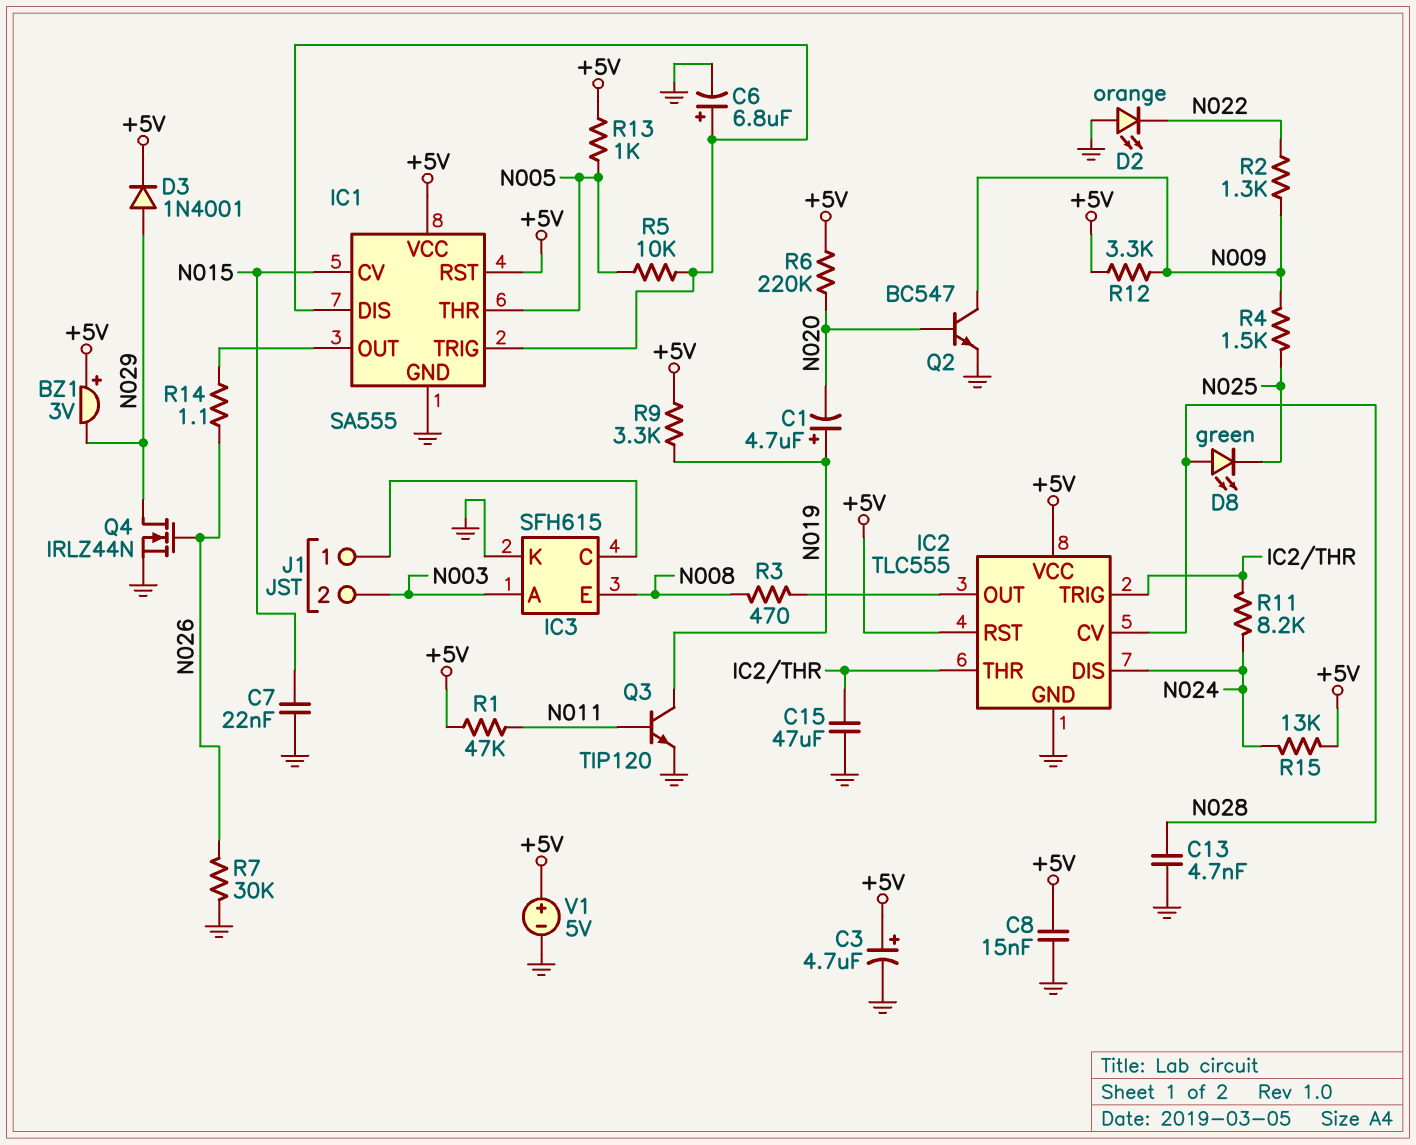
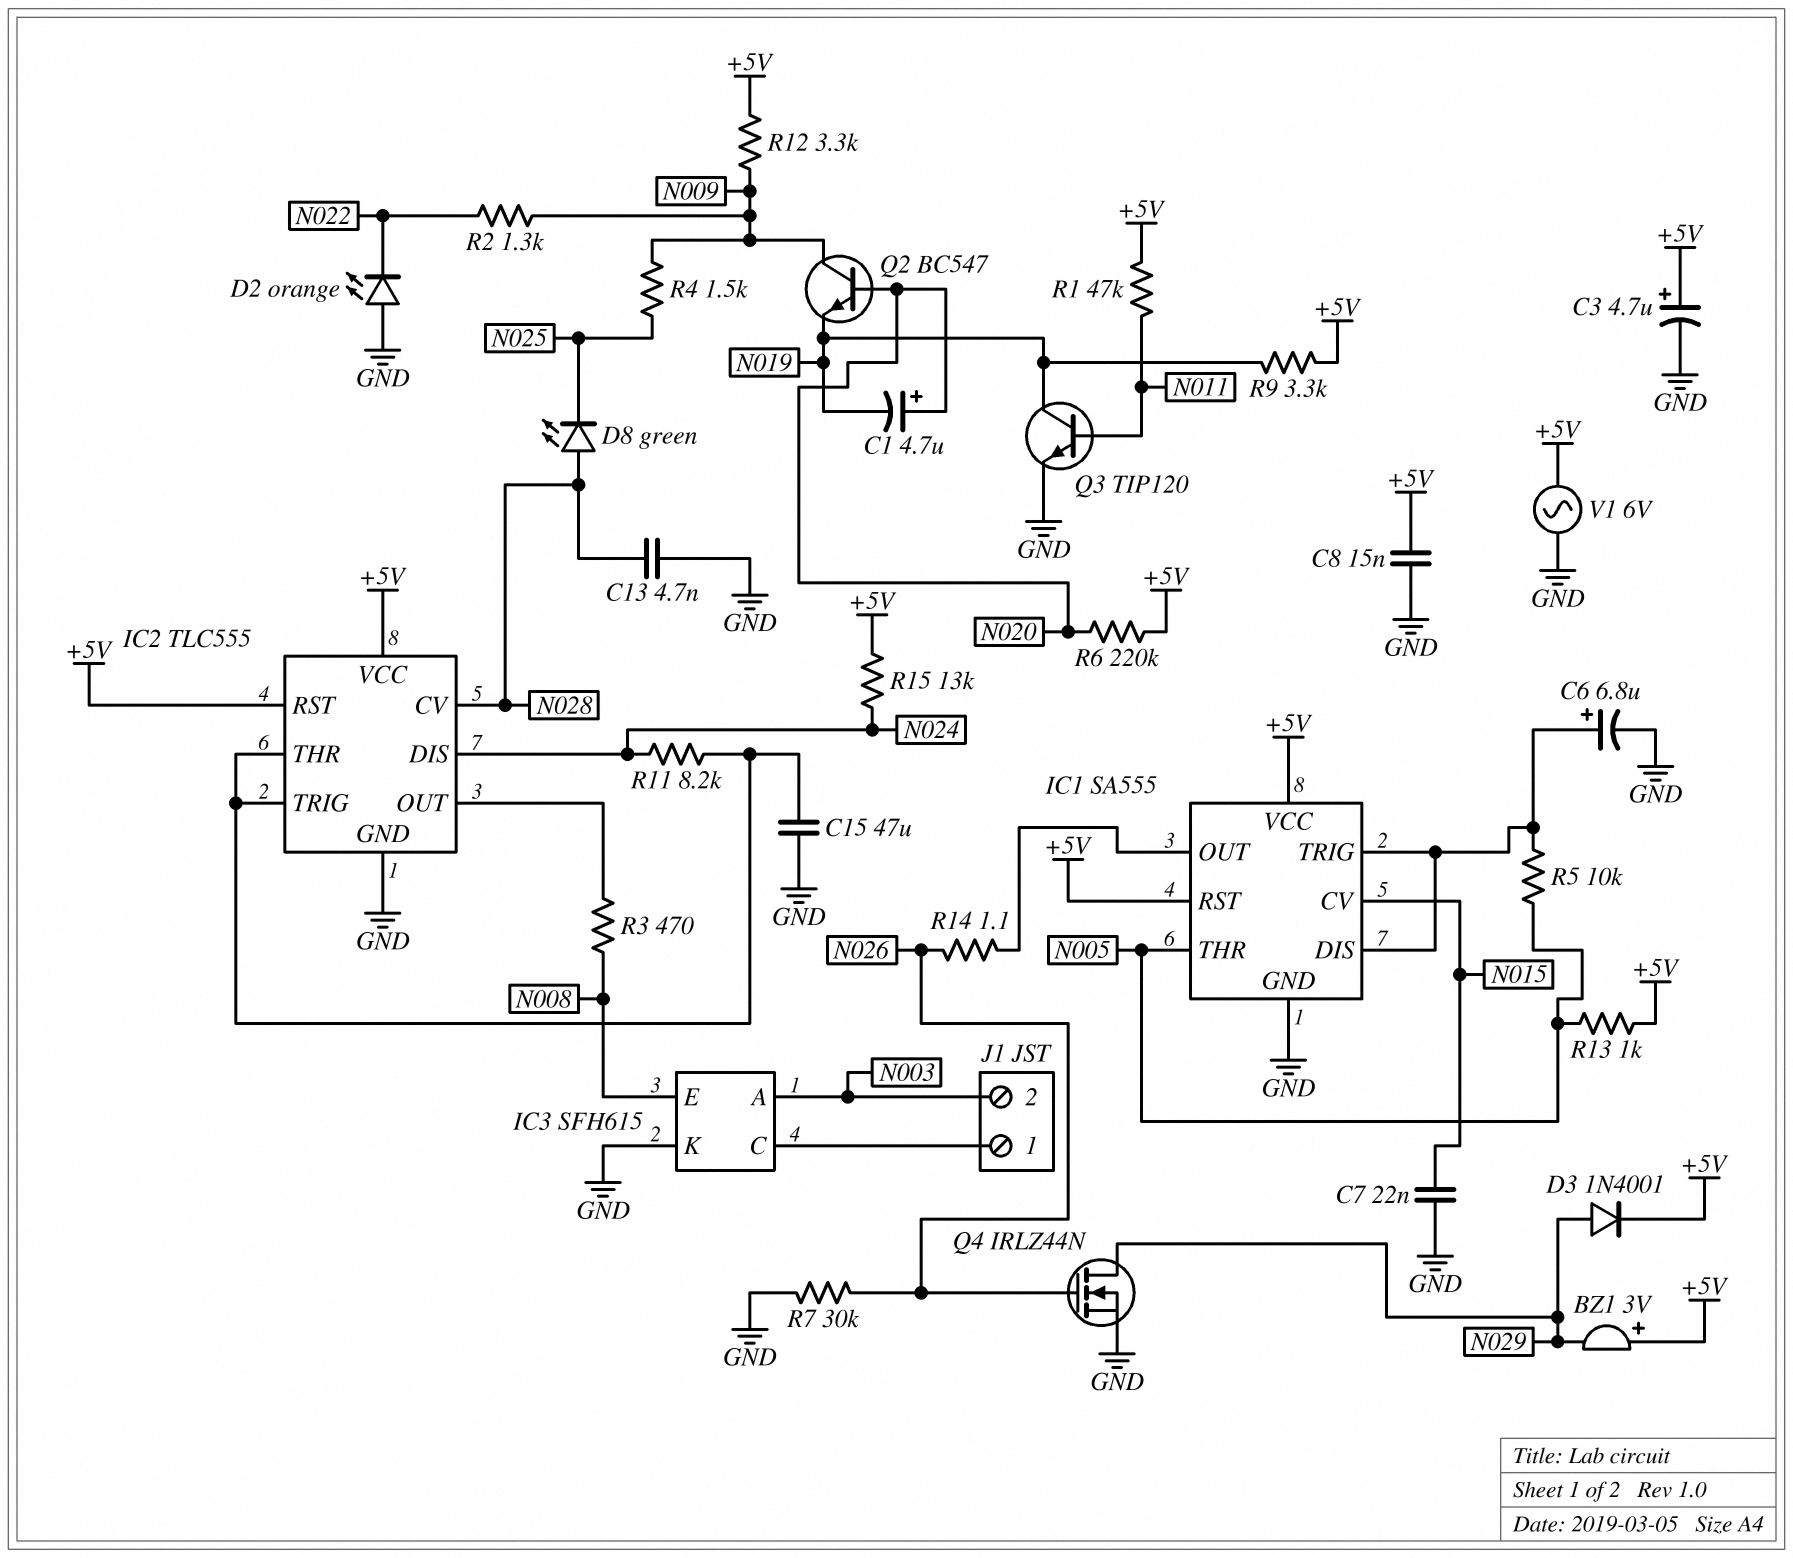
C1: 4.7uF (plus N019, minus N020) -> 4.7uF (plus N020, minus N019)
Q2: NPN BC547 (B N020, C N009, E GND) -> NPN BC547 (B N020, C N009, E N019)
V1: 5V (plus +5V, minus GND) -> AC 6V (+5V, GND)

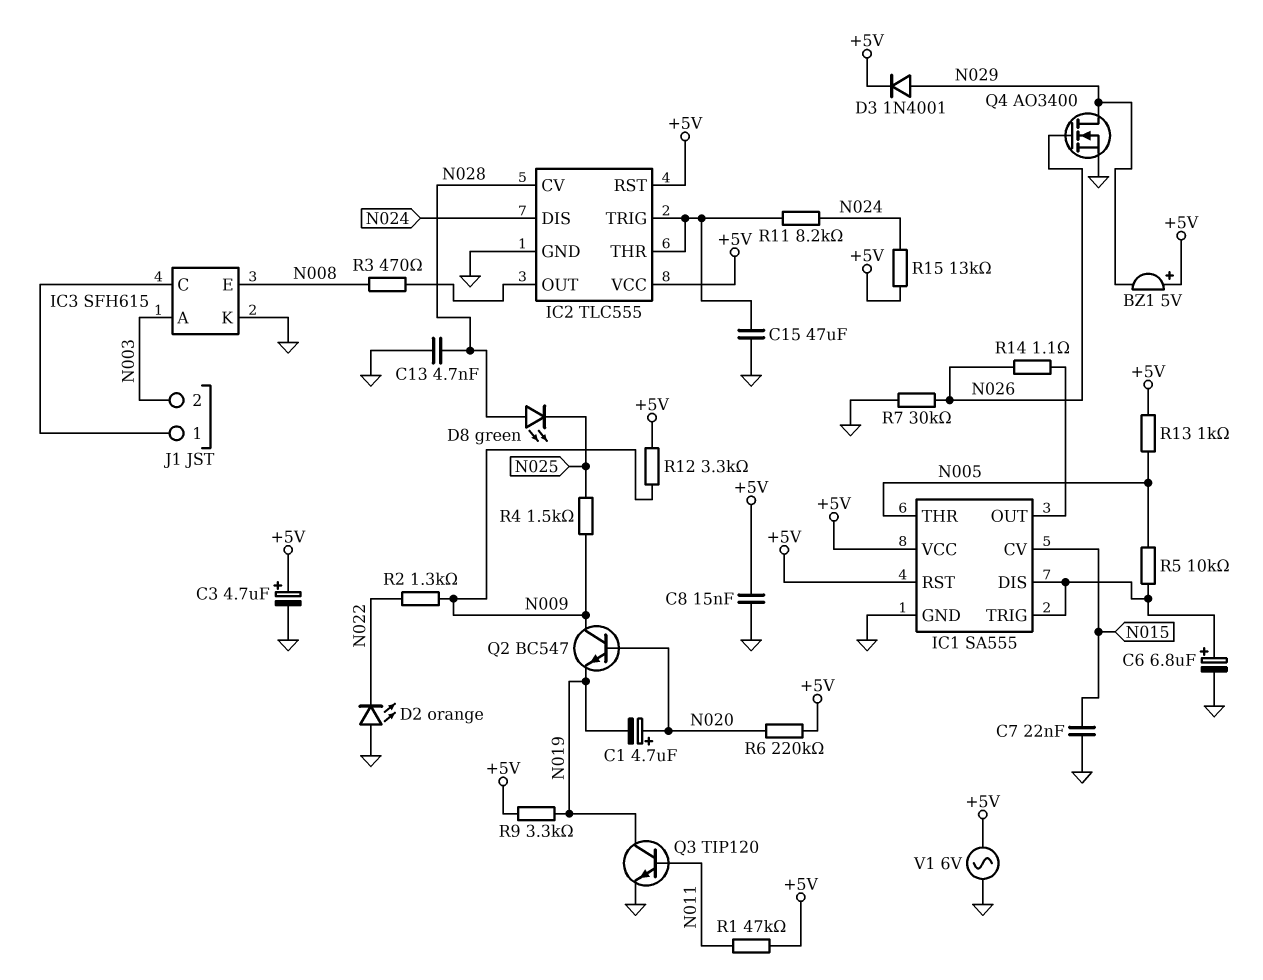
BZ1: buzzer 3V (plus +5V, minus N029) -> buzzer 5V (plus +5V, minus N029)
Q4: NMOS IRLZ44N (G N026, D N029, S GND) -> NMOS AO3400 (G N026, D N029, S GND)

